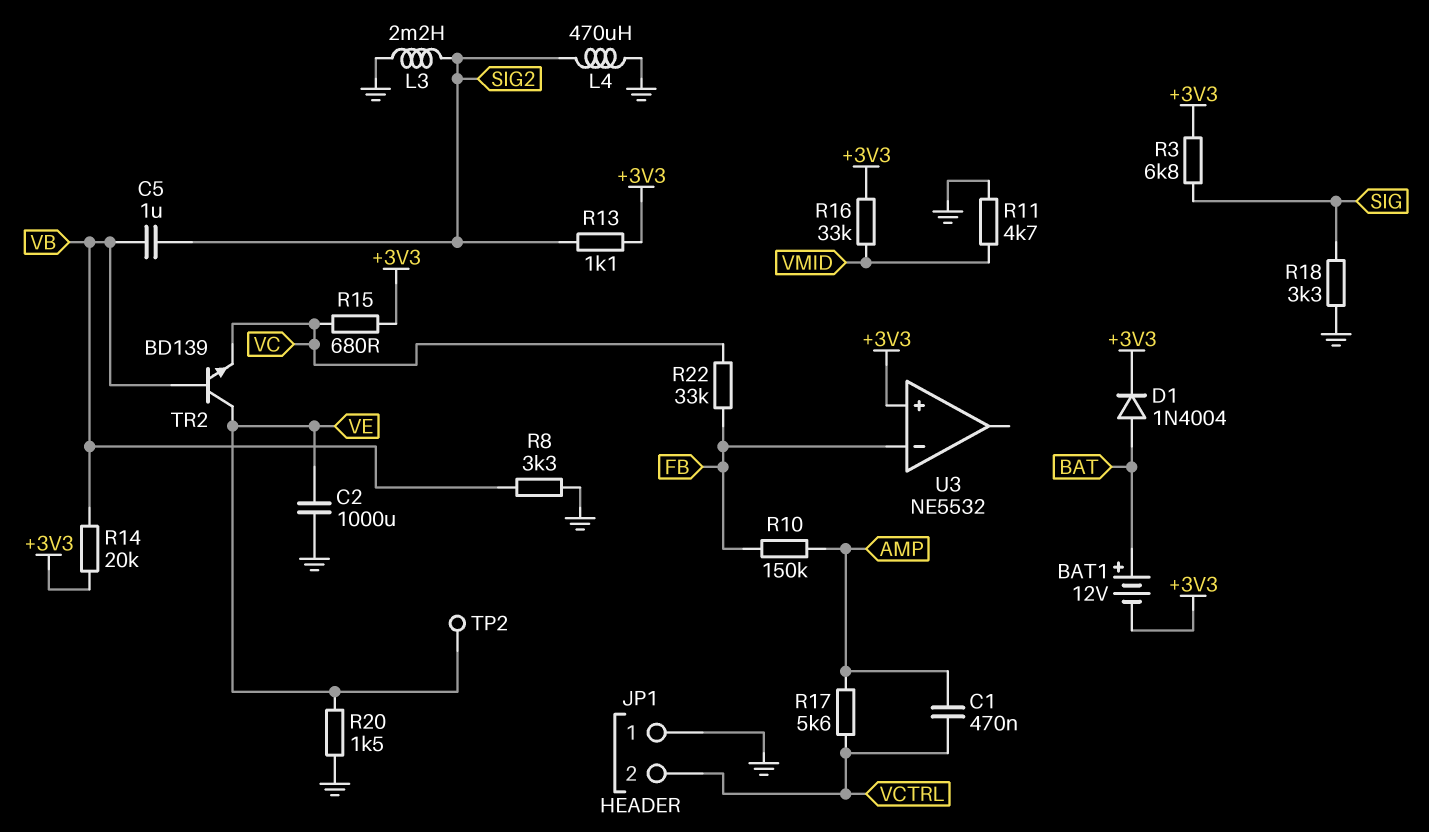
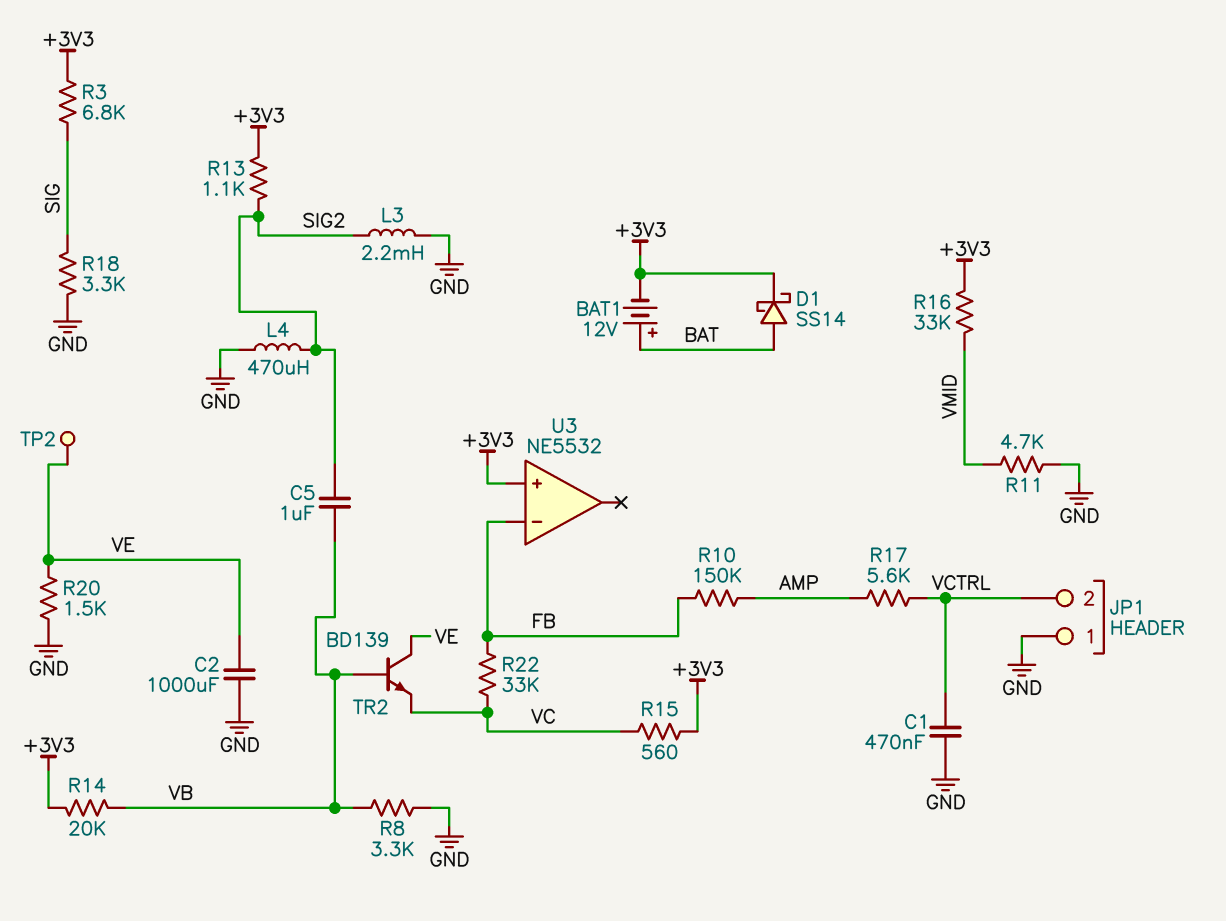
C1: 470nF (AMP, VCTRL) -> 470nF (GND, VCTRL)
D1: diode 1N4004 (A BAT, K +3V3) -> schottky SS14 (A BAT, K +3V3)
R15: 680 (+3V3, VC) -> 560 (+3V3, VC)

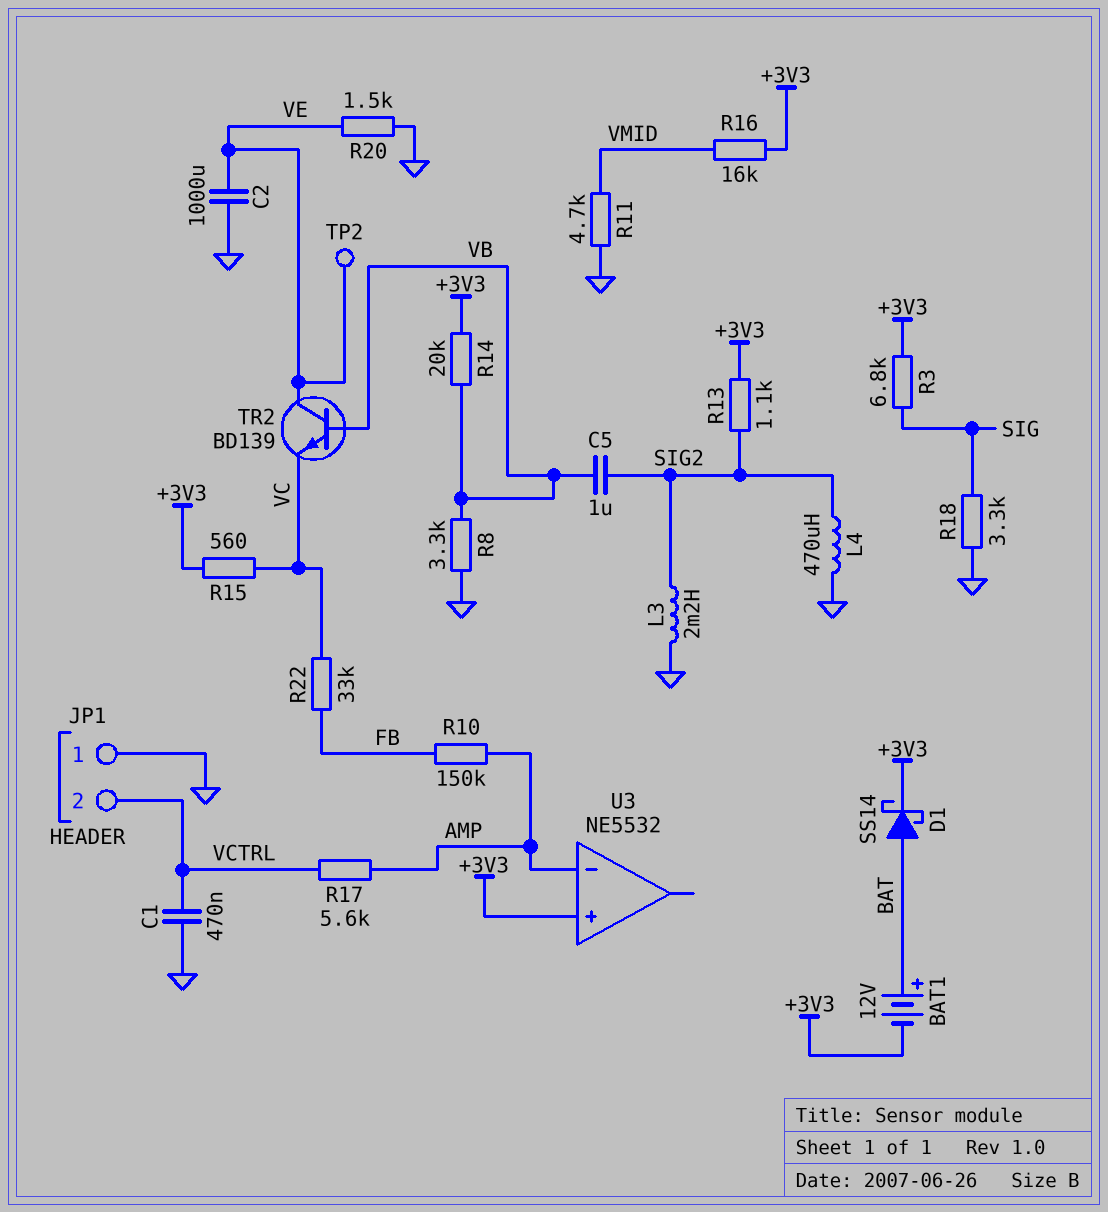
R16: 33k (+3V3, VMID) -> 16k (+3V3, VMID)
U3 pin in-: FB -> AMP

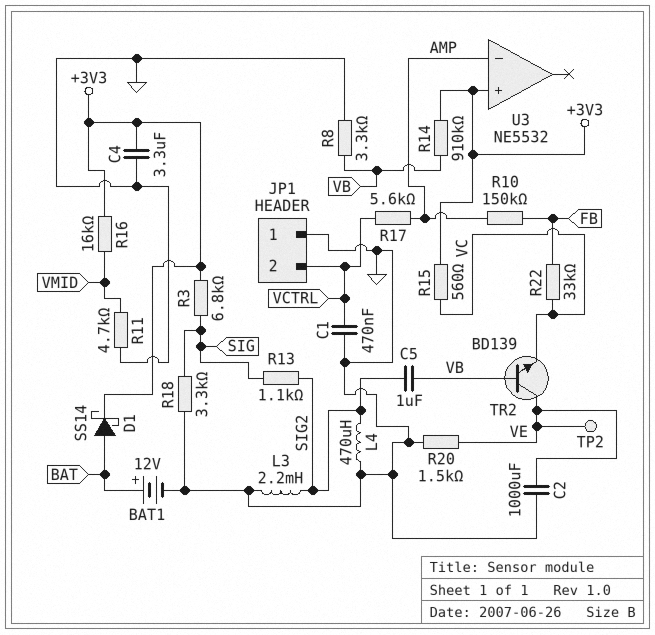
BAT1: 12V (plus BAT, minus +3V3) -> 12V (plus BAT, minus GND)
C4: none -> 3.3uF (+3V3, GND)
R13: 1.1k (+3V3, SIG2) -> 1.1k (SIG, SIG2)
R14: 20k (+3V3, VB) -> 910k (+3V3, VB)

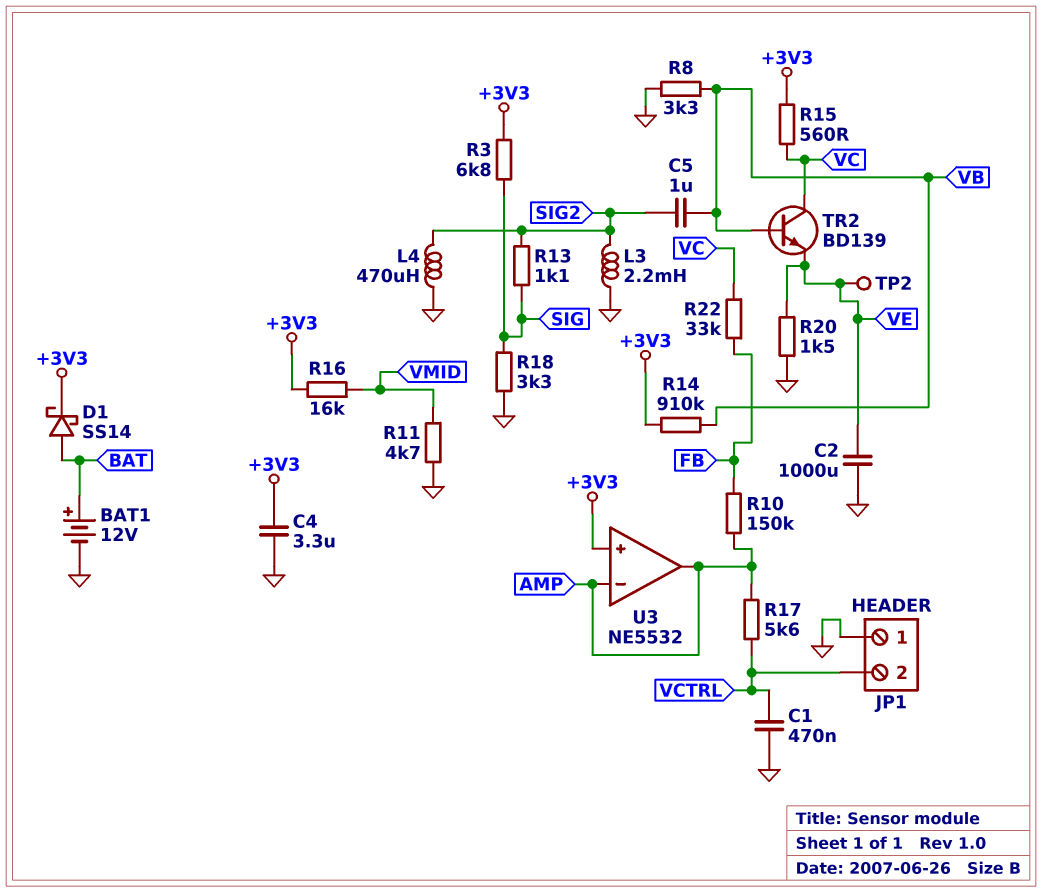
TR2: NPN BD139 (B VB, C VE, E VC) -> NPN BD139 (B VB, C VC, E VE)
U3 pin out: none -> AMP

